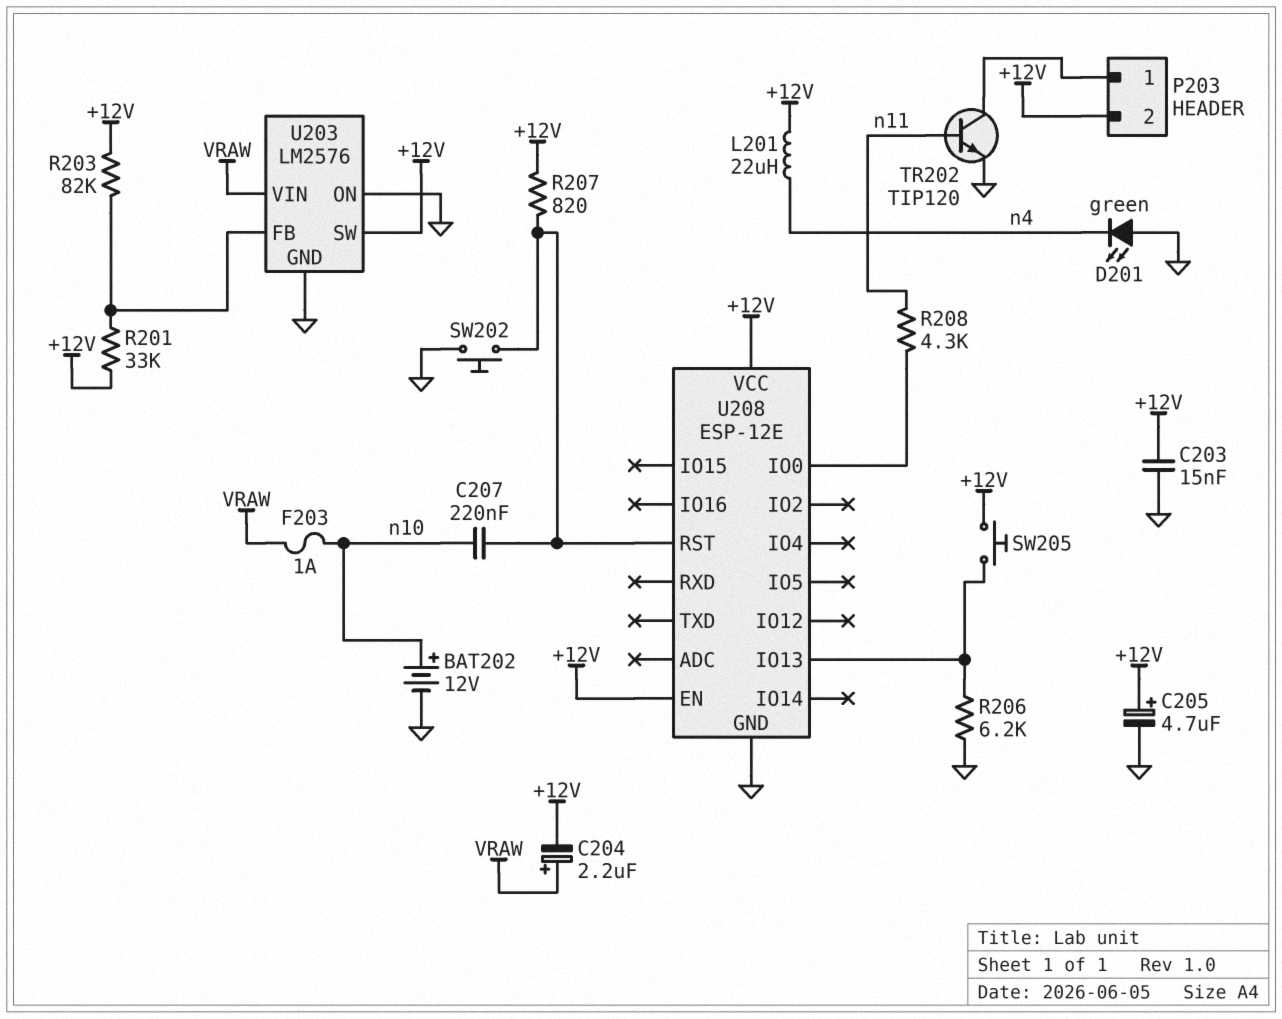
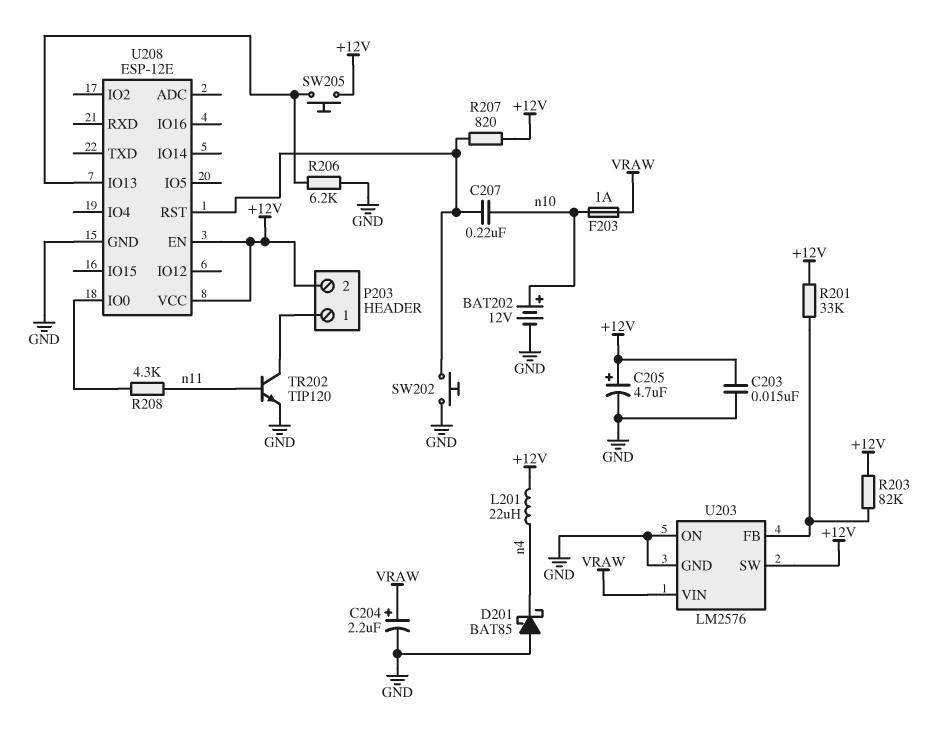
C204: 2.2uF (plus VRAW, minus +12V) -> 2.2uF (plus VRAW, minus GND)
D201: LED green (A GND, K n4) -> schottky BAT85 (A GND, K n4)

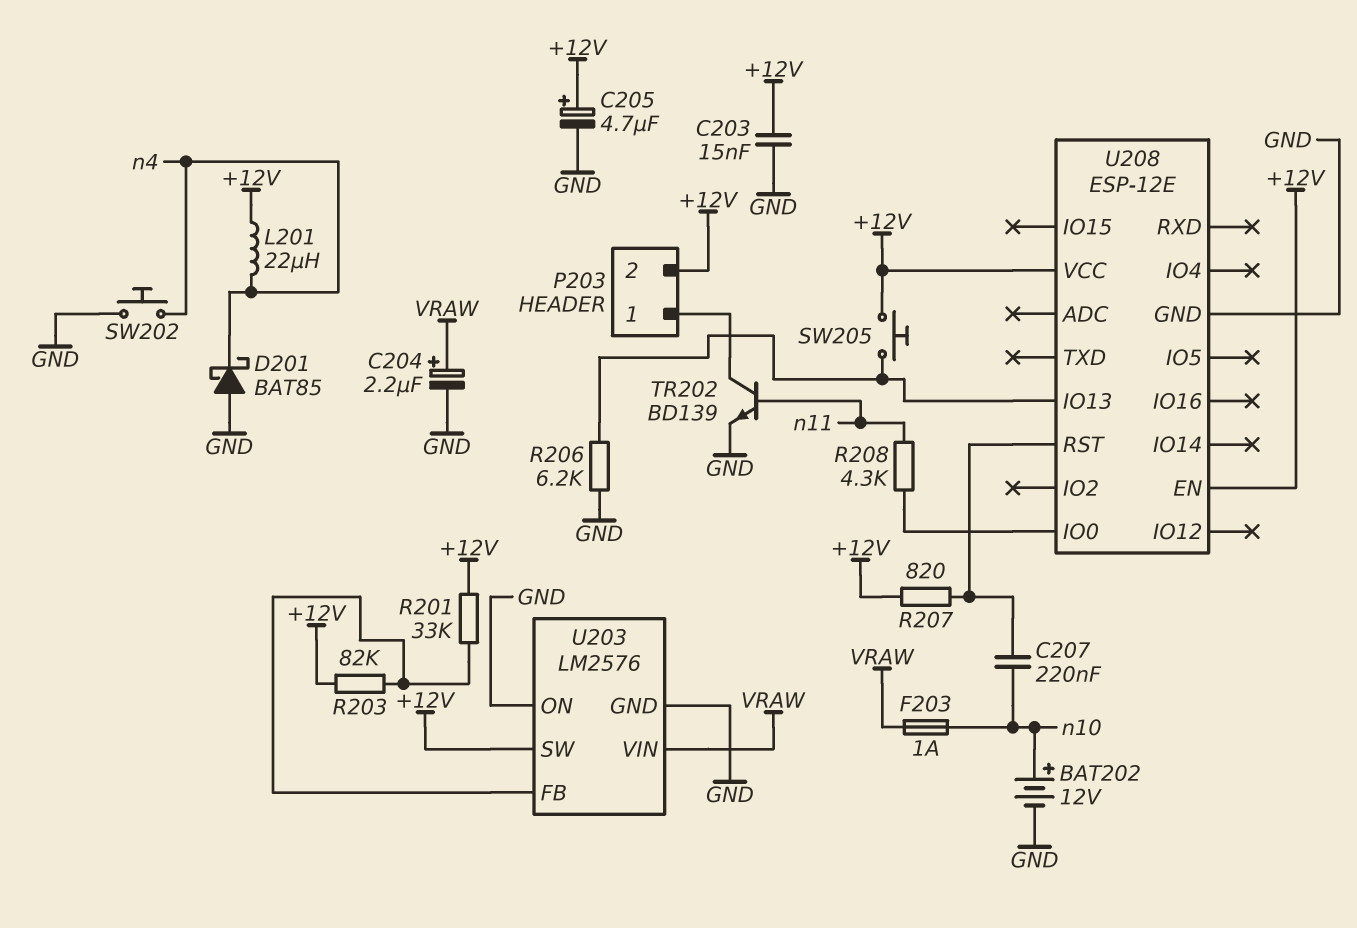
SW202: button (GND, U208/RST) -> button (GND, n4)
TR202: NPN TIP120 (B n11, C P203/1, E GND) -> NPN BD139 (B n11, C P203/1, E GND)

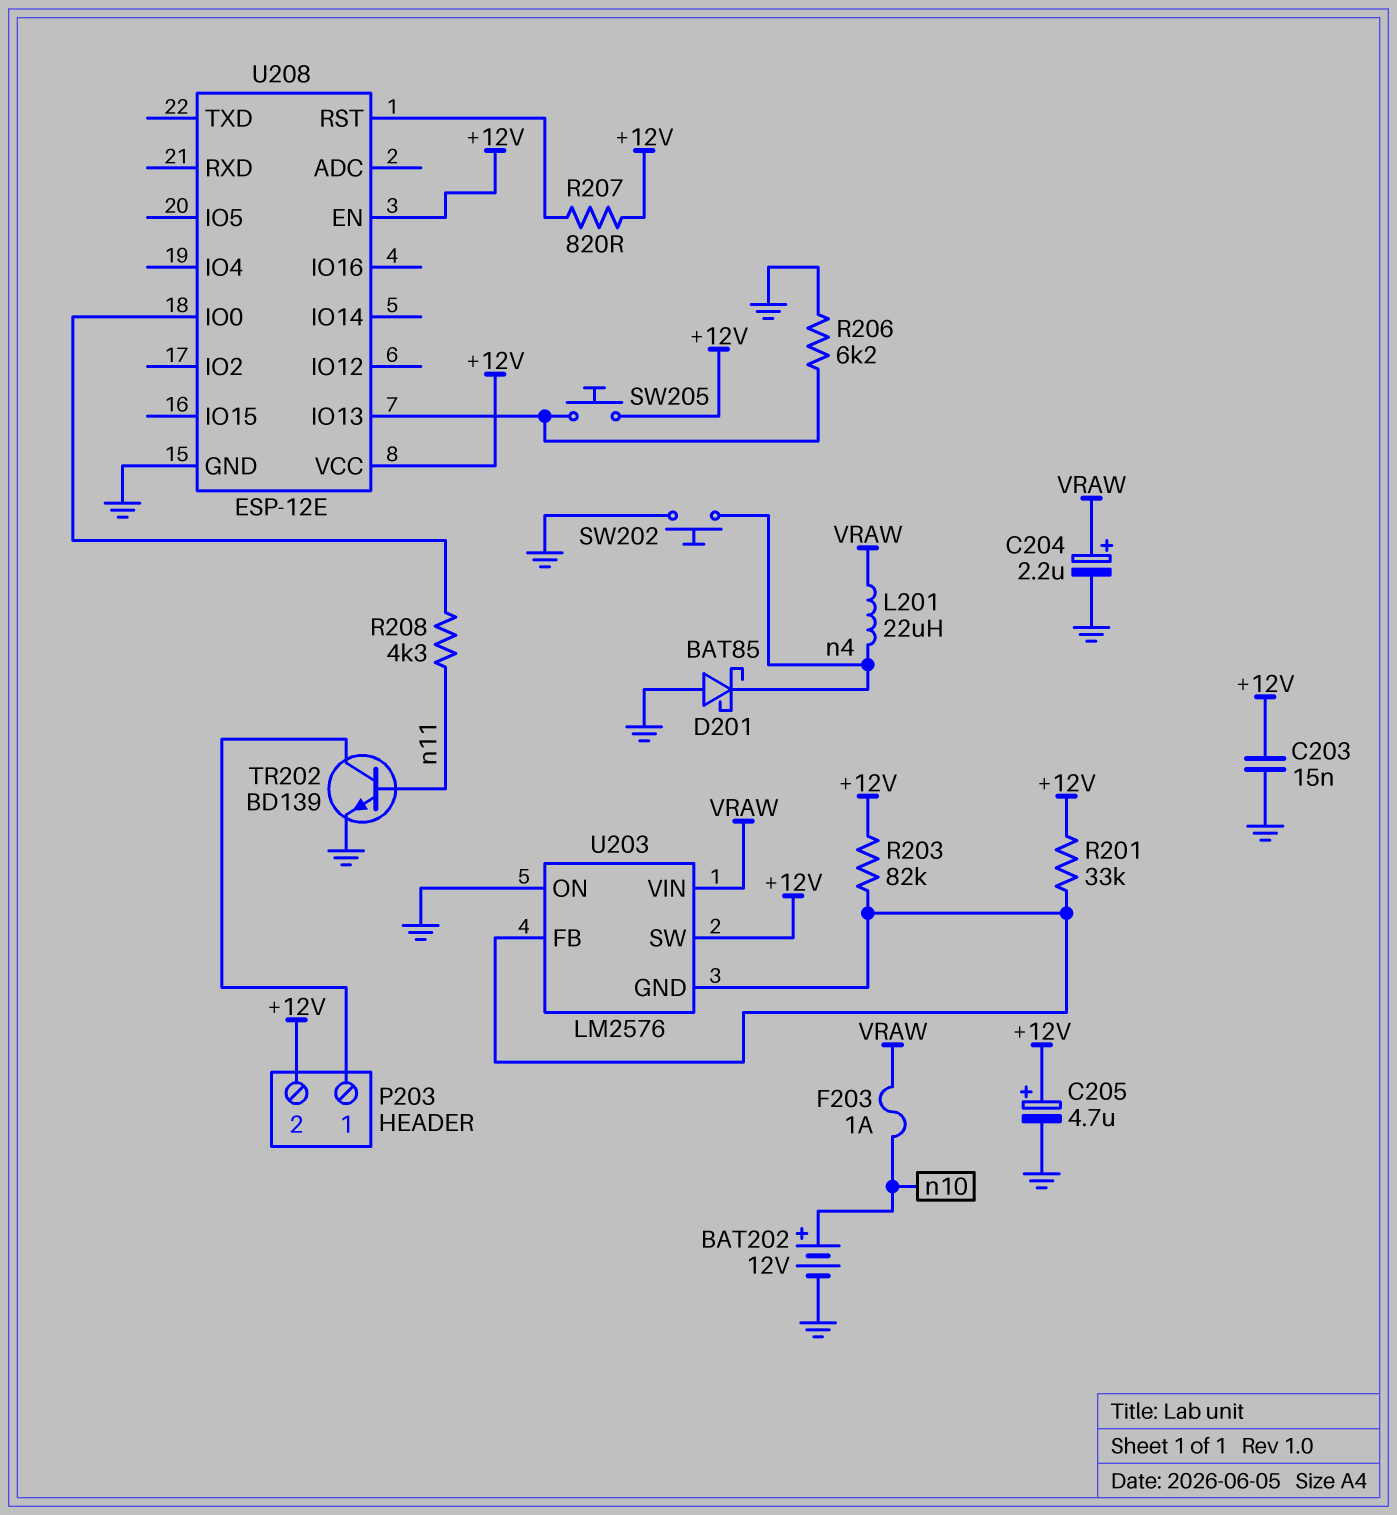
C207: 220nF (U208/RST, n10) -> none
L201: 22uH (+12V, n4) -> 22uH (VRAW, n4)
U203 pin GND: GND -> U203/FB

